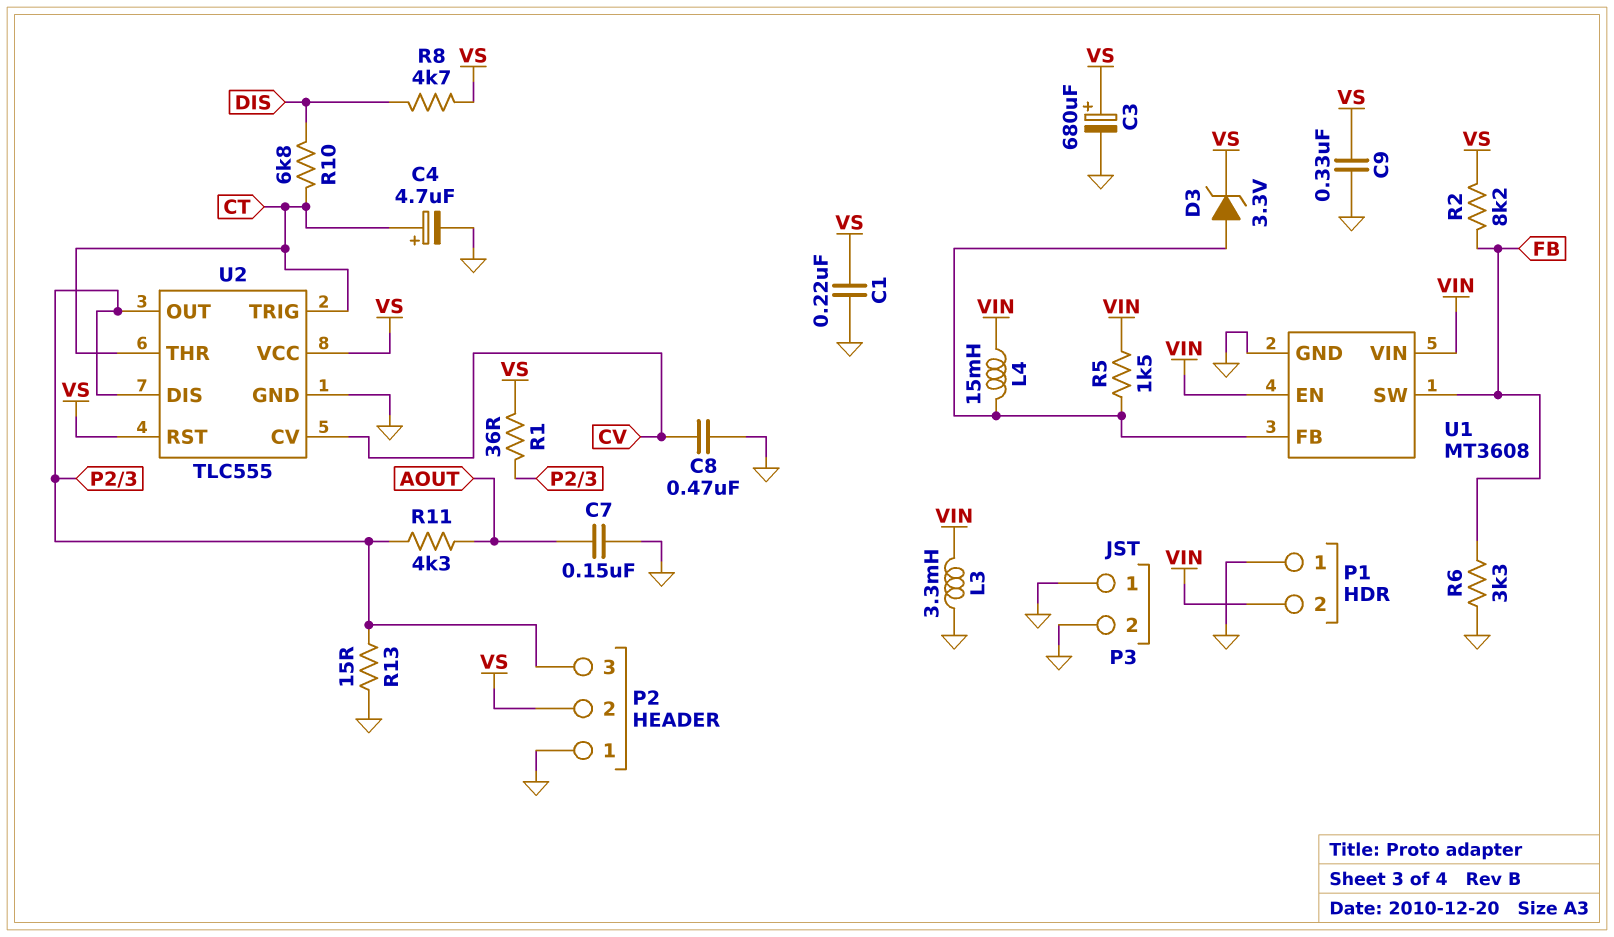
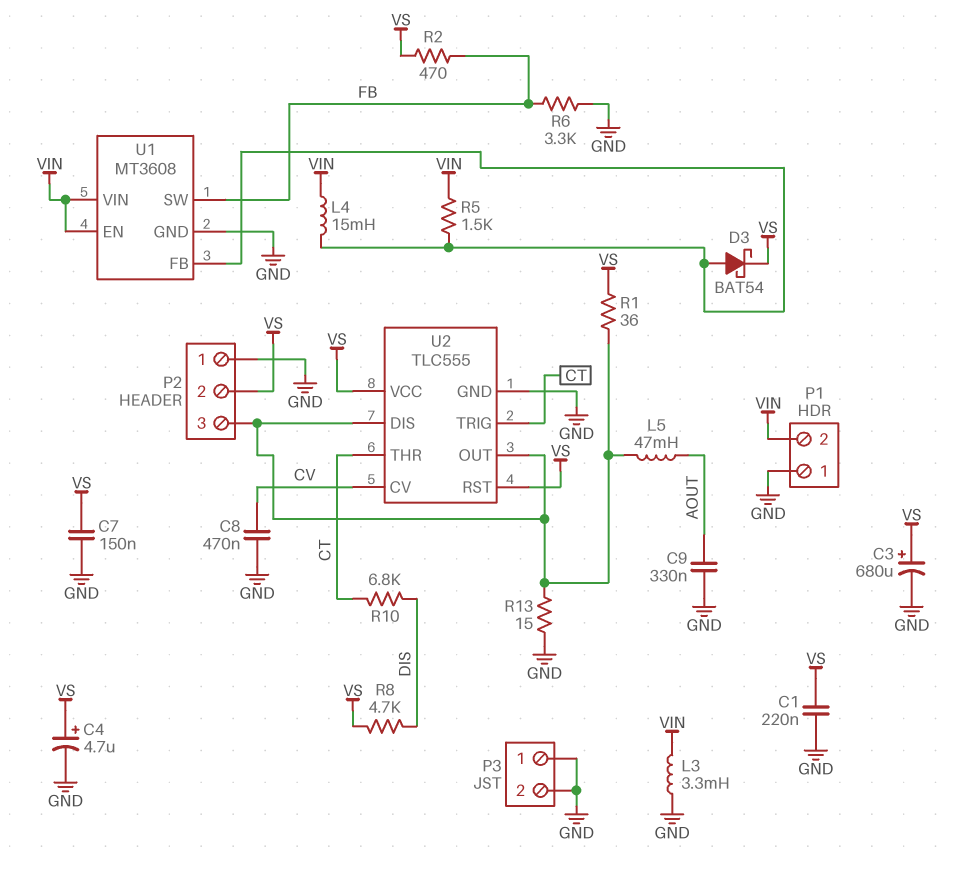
C4: 4.7uF (plus CT, minus GND) -> 4.7uF (plus VS, minus GND)
C7: 150nF (AOUT, GND) -> 150nF (GND, VS)
C9: 330nF (GND, VS) -> 330nF (AOUT, GND)
D3: zener 3.3V (A U1/FB, K VS) -> schottky BAT54 (A U1/FB, K VS)
L5: none -> 47mH (AOUT, P2/3)
R2: 8.2k (FB, VS) -> 470 (FB, VS)
R11: 4.3k (AOUT, P2/3) -> none

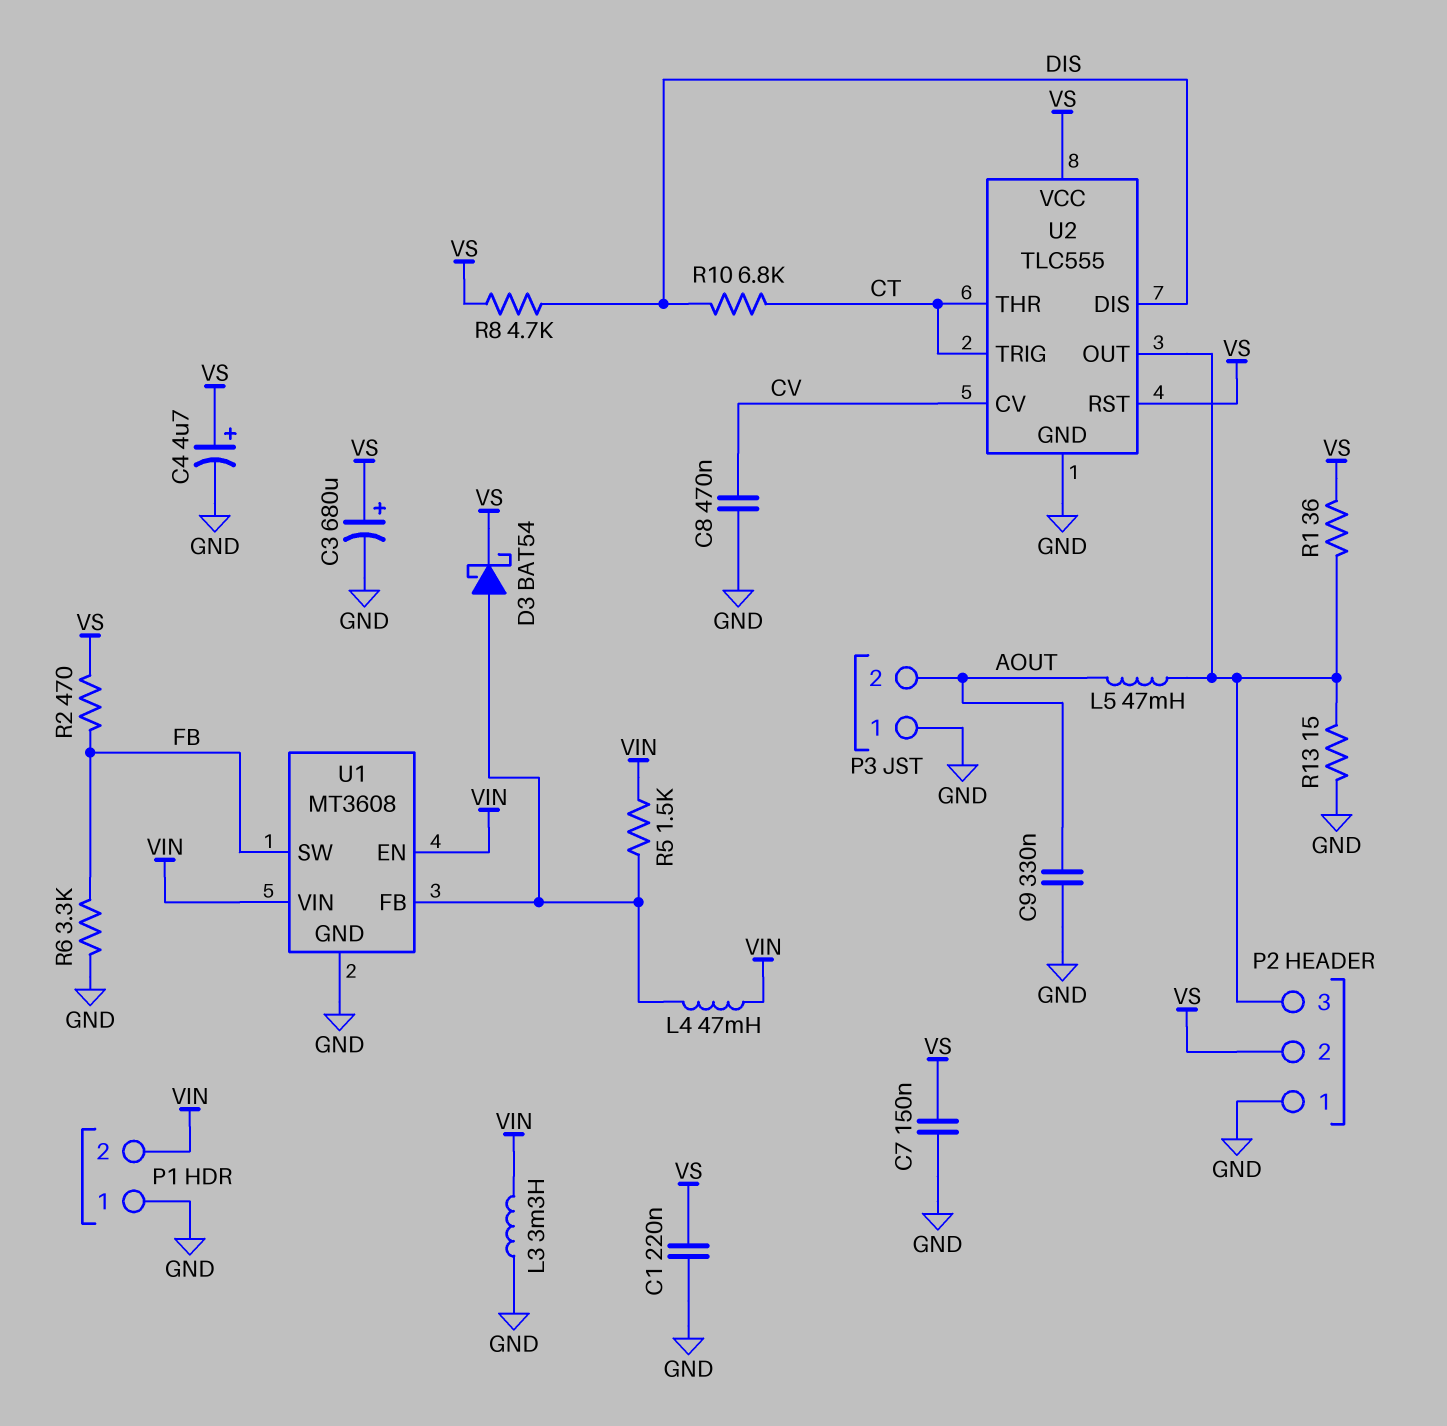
L4: 15mH (U1/FB, VIN) -> 47mH (U1/FB, VIN)
P3 pin 2: GND -> AOUT
U2 pin DIS: P2/3 -> DIS

